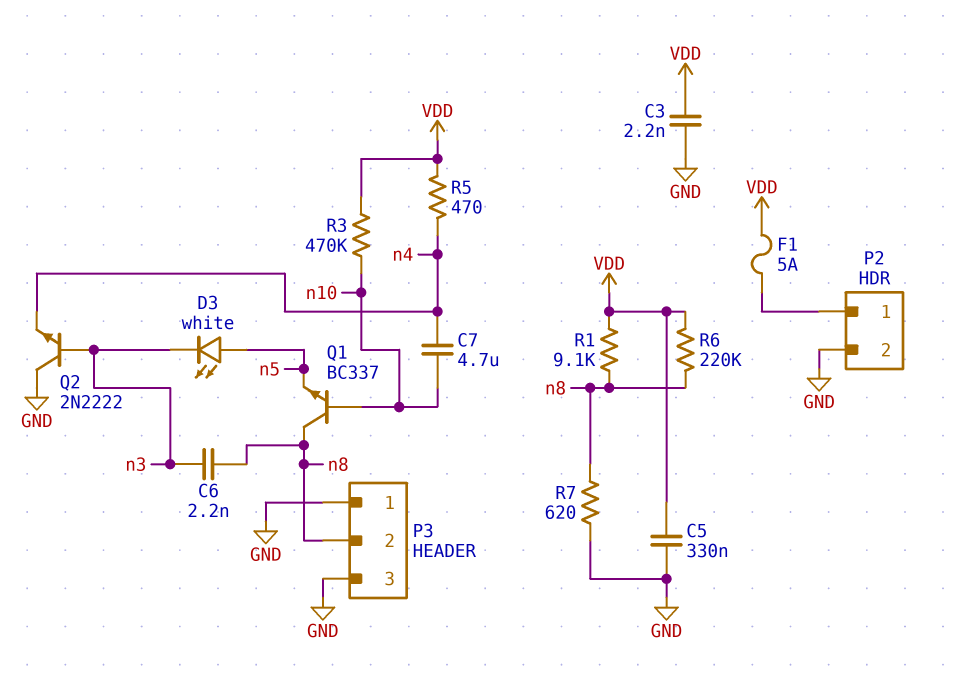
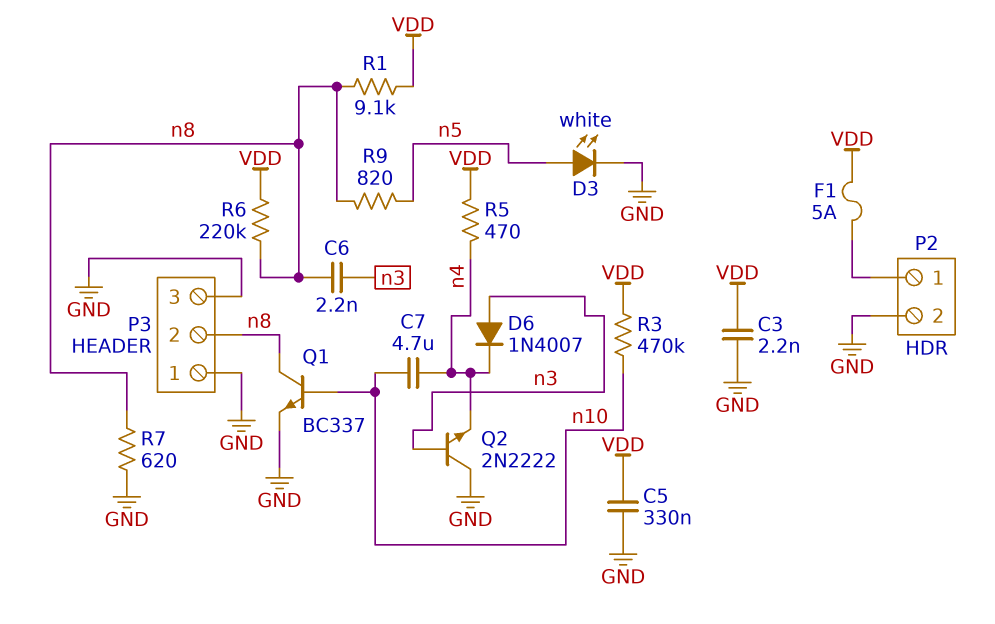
D3: LED white (A n5, K n3) -> LED white (A n5, K GND)
D6: none -> diode 1N4007 (A n3, K n4)
Q1: NPN BC337 (B n10, C n8, E n5) -> NPN BC337 (B n10, C n8, E GND)
R9: none -> 820 (n5, n8)

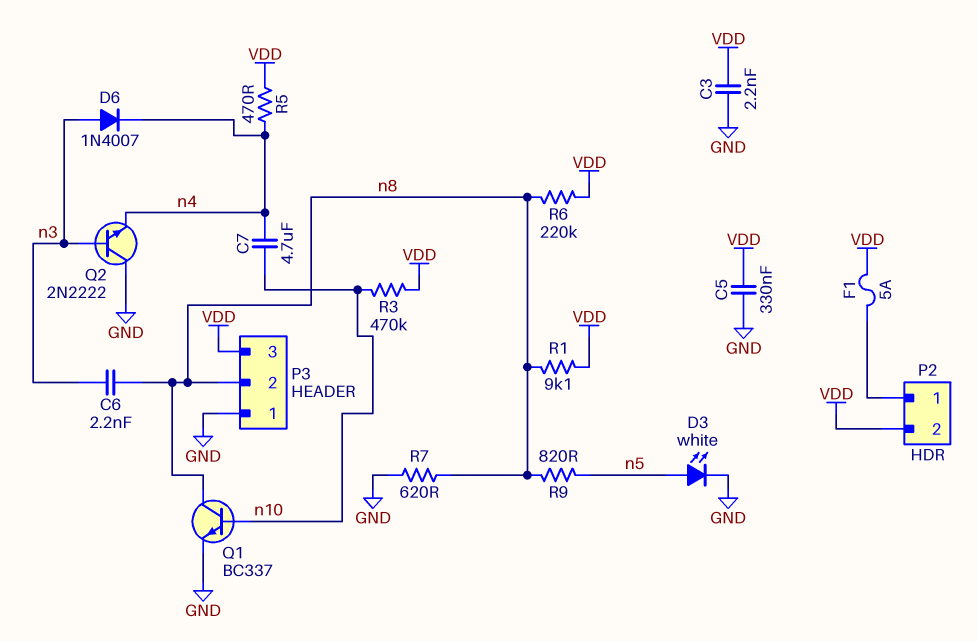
P2 pin 2: GND -> VDD
P3 pin 3: GND -> VDD

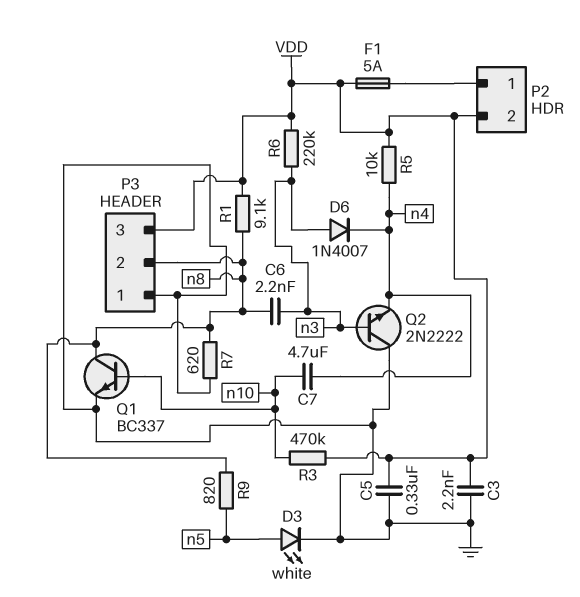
R5: 470 (VDD, n4) -> 10k (VDD, n4)
R6: 220k (VDD, n8) -> 220k (VDD, n3)

